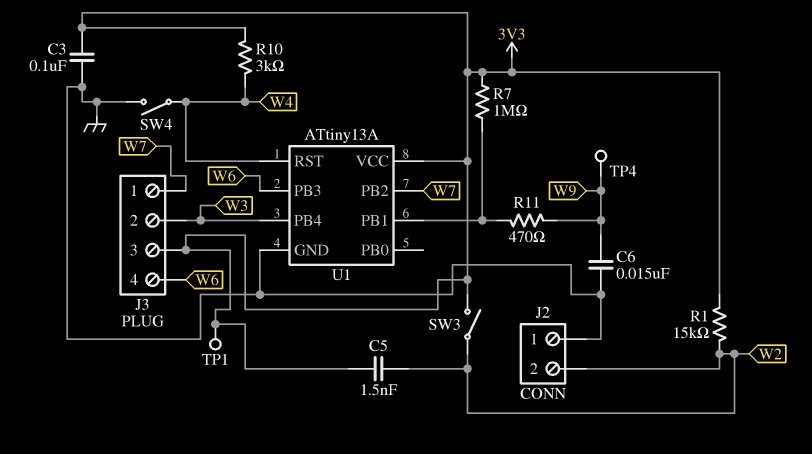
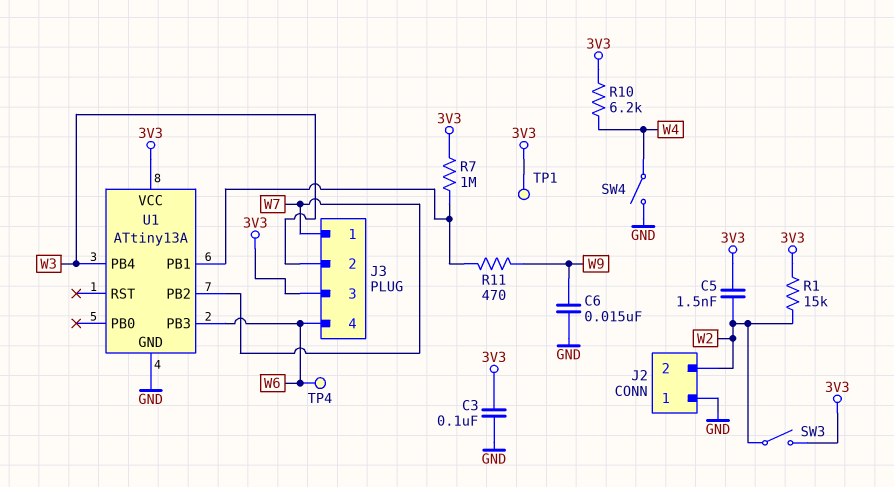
R10: 3k (3V3, W4) -> 6.2k (3V3, W4)
TP4: test point (W9) -> test point (W6)
U1 pin RST: W4 -> none

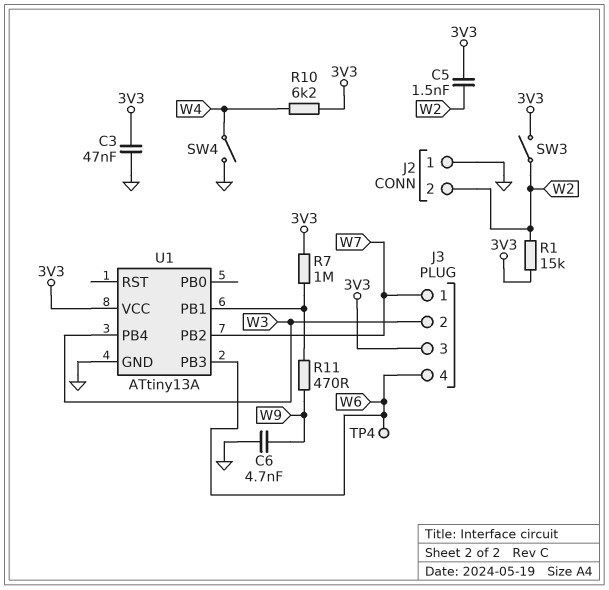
C3: 100nF (3V3, GND) -> 47nF (3V3, GND)
C6: 15nF (GND, W9) -> 4.7nF (GND, W9)
TP1: test point (3V3) -> none

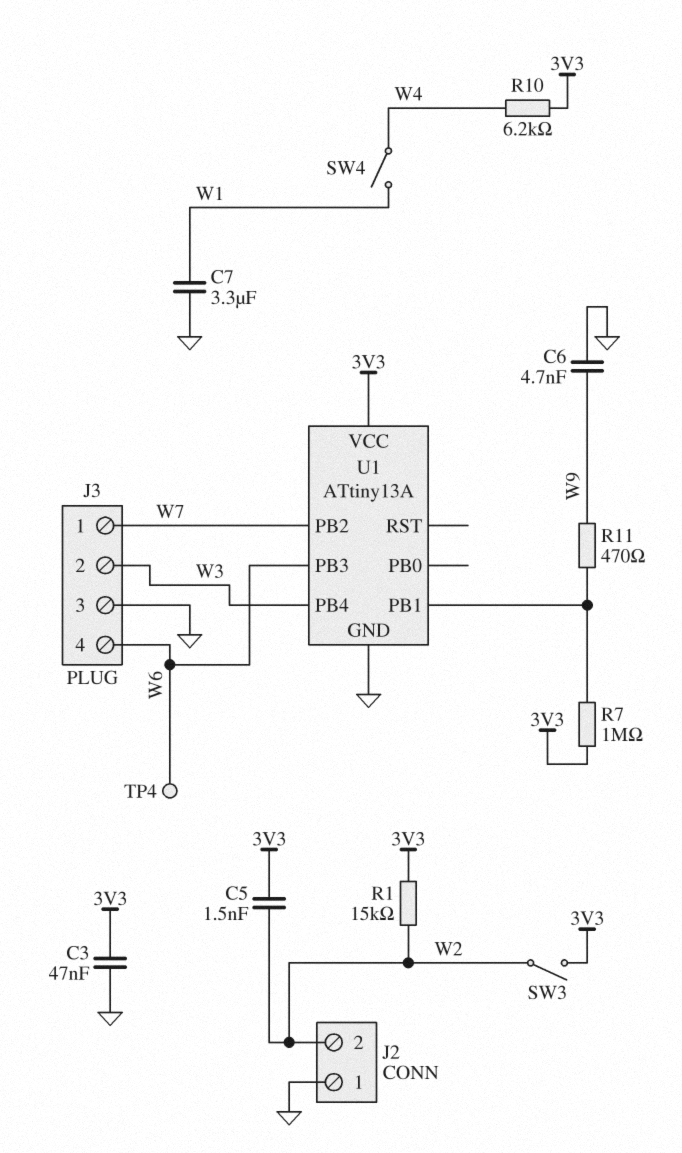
C7: none -> 3.3uF (GND, W1)
J3 pin 3: 3V3 -> GND
SW4: switch (GND, W4) -> switch (W1, W4)

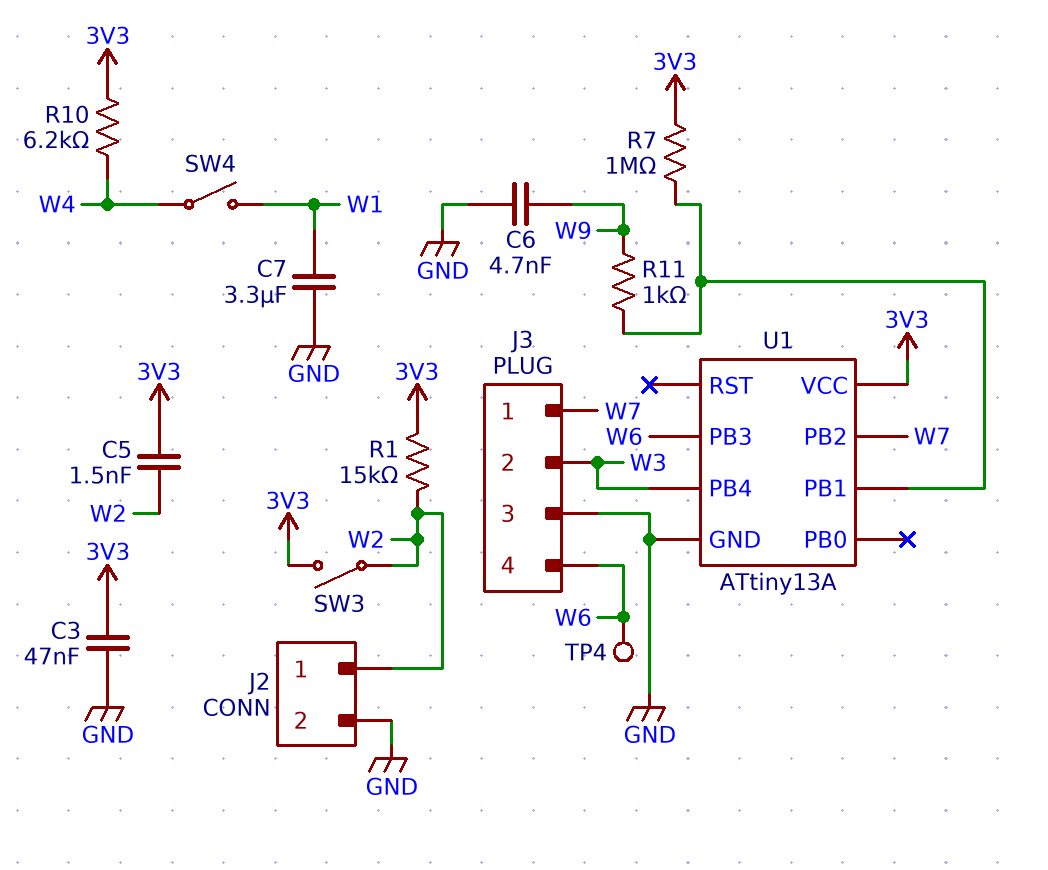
J2 pin 1: GND -> W2
J2 pin 2: W2 -> GND
R11: 470 (U1/PB1, W9) -> 1k (U1/PB1, W9)

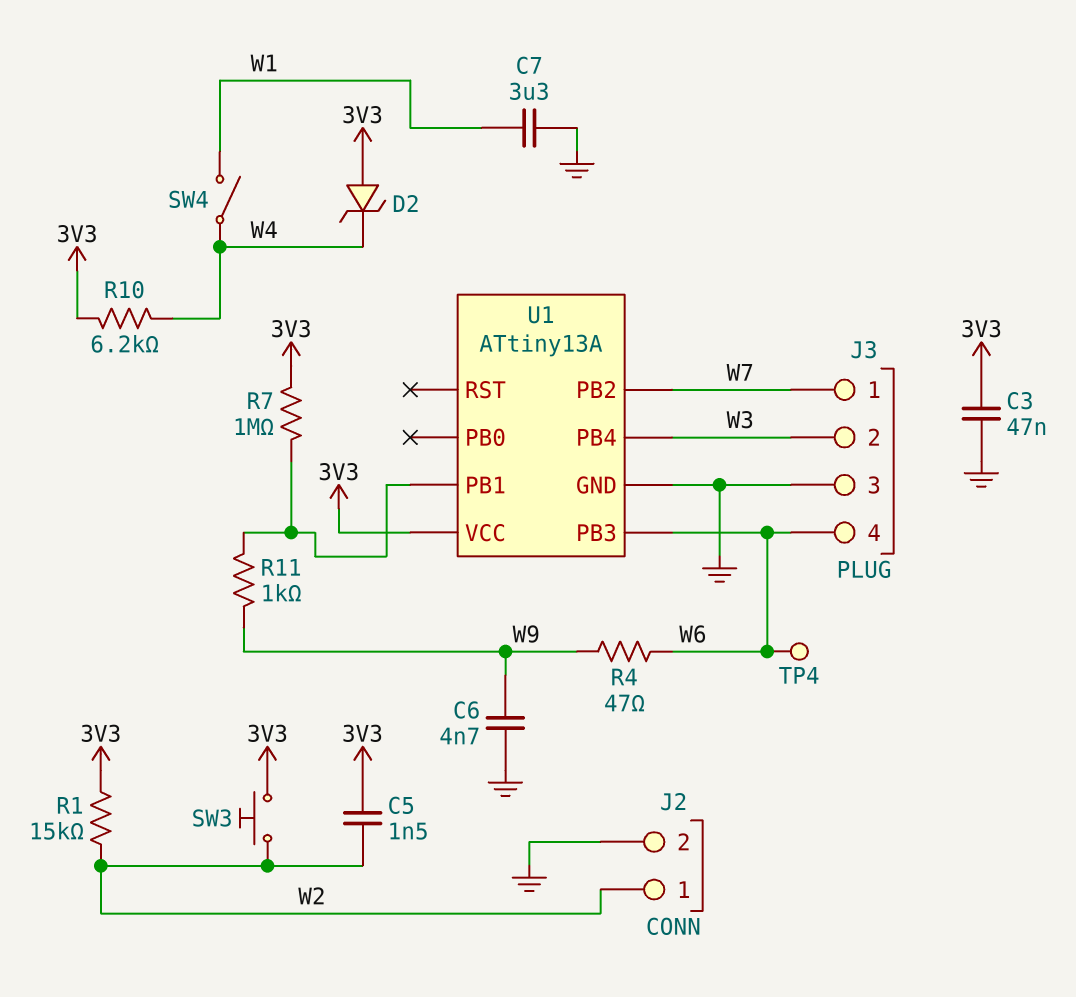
D2: none -> zener (A 3V3, K W4)
R4: none -> 47 (W6, W9)
SW3: switch (3V3, W2) -> button (3V3, W2)

